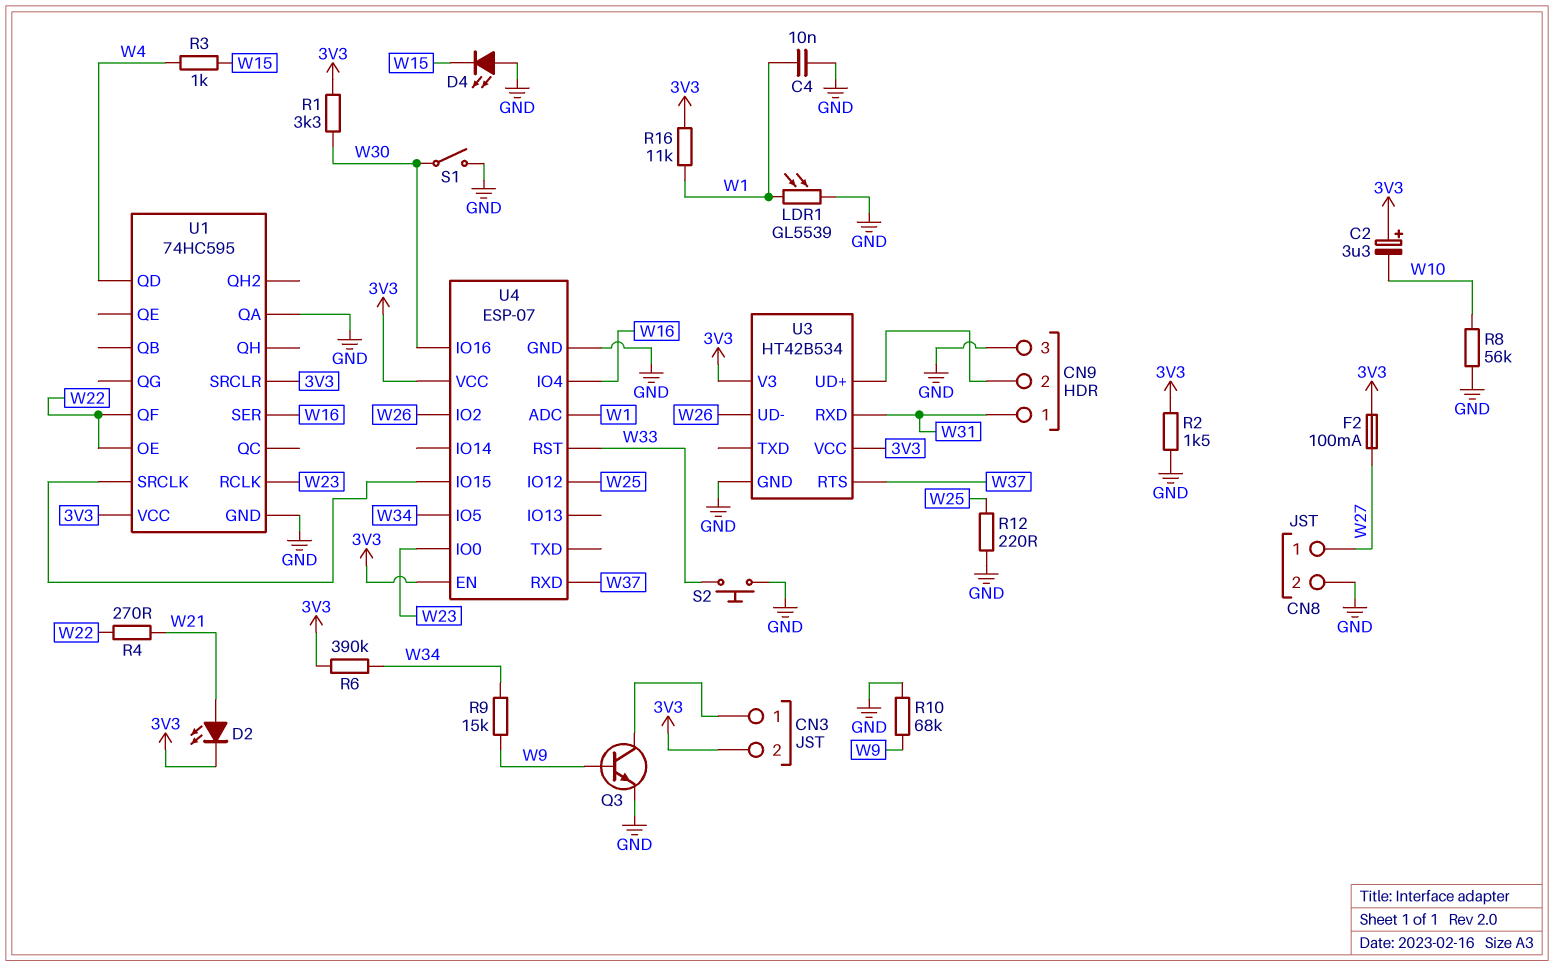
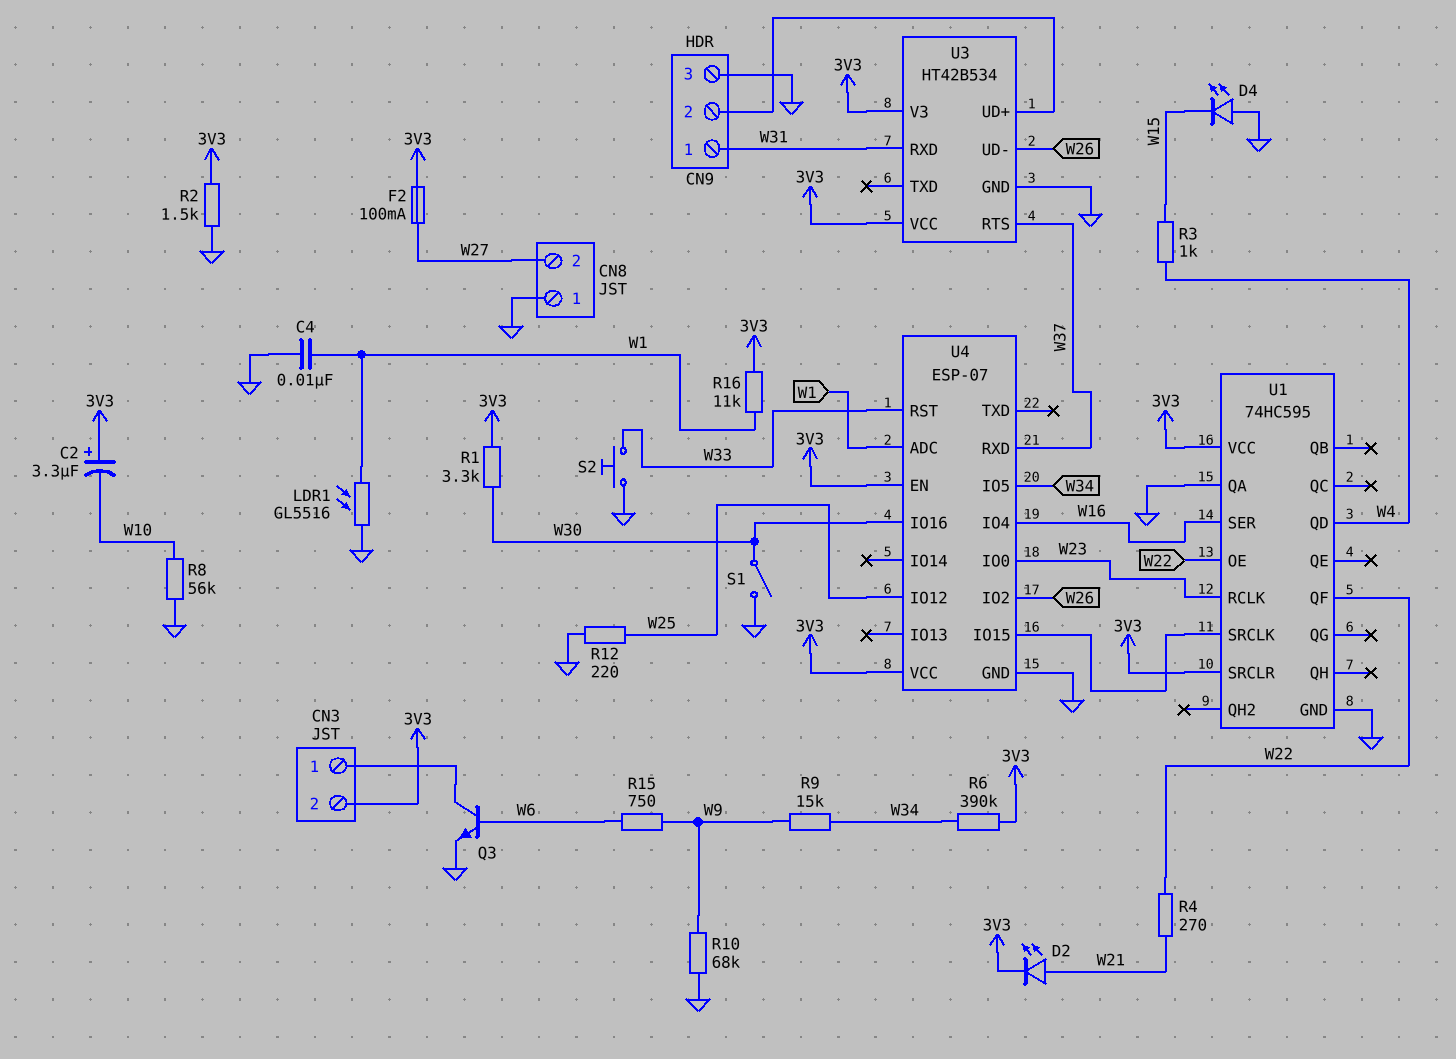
CN8 pin 1: W27 -> GND
CN8 pin 2: GND -> W27
LDR1: GL5539 (GND, W1) -> GL5516 (GND, W1)
Q3: NPN (B W9, C CN3/1, E GND) -> NPN (B W6, C CN3/1, E GND)
R15: none -> 750 (W6, W9)

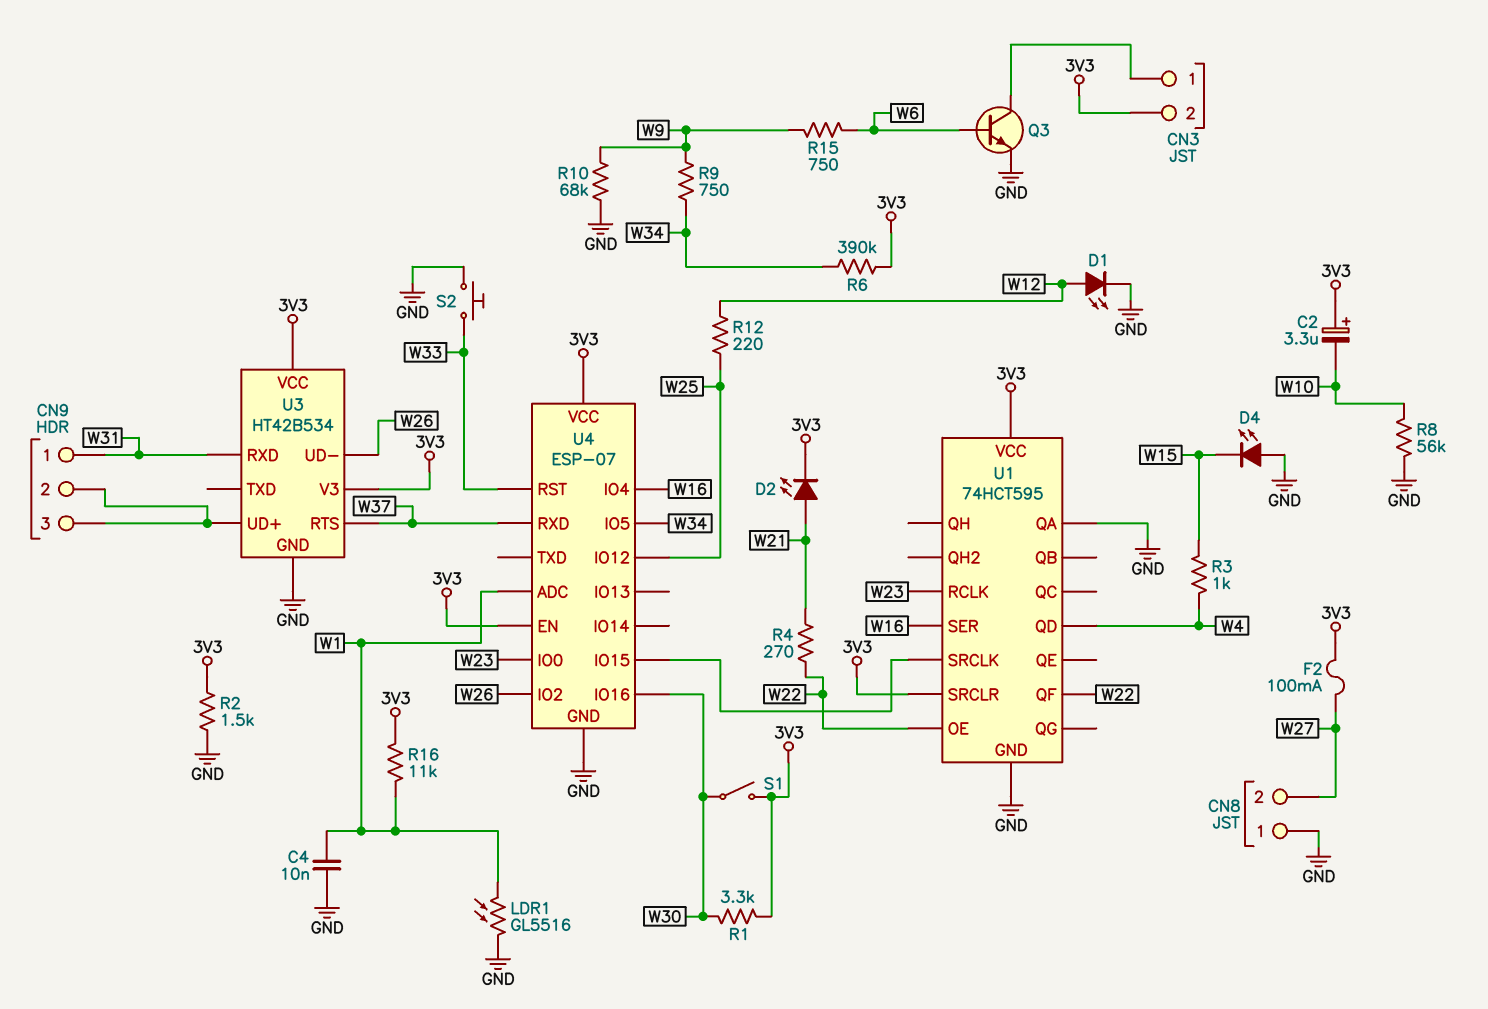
CN9 pin 3: GND -> CN9/2
D1: none -> LED (A W12, K GND)
R9: 15k (W9, W34) -> 750 (W9, W34)
R12: 220 (GND, W25) -> 220 (W12, W25)
S1: switch (GND, W30) -> switch (3V3, W30)
U1: 74HC595 -> 74HCT595

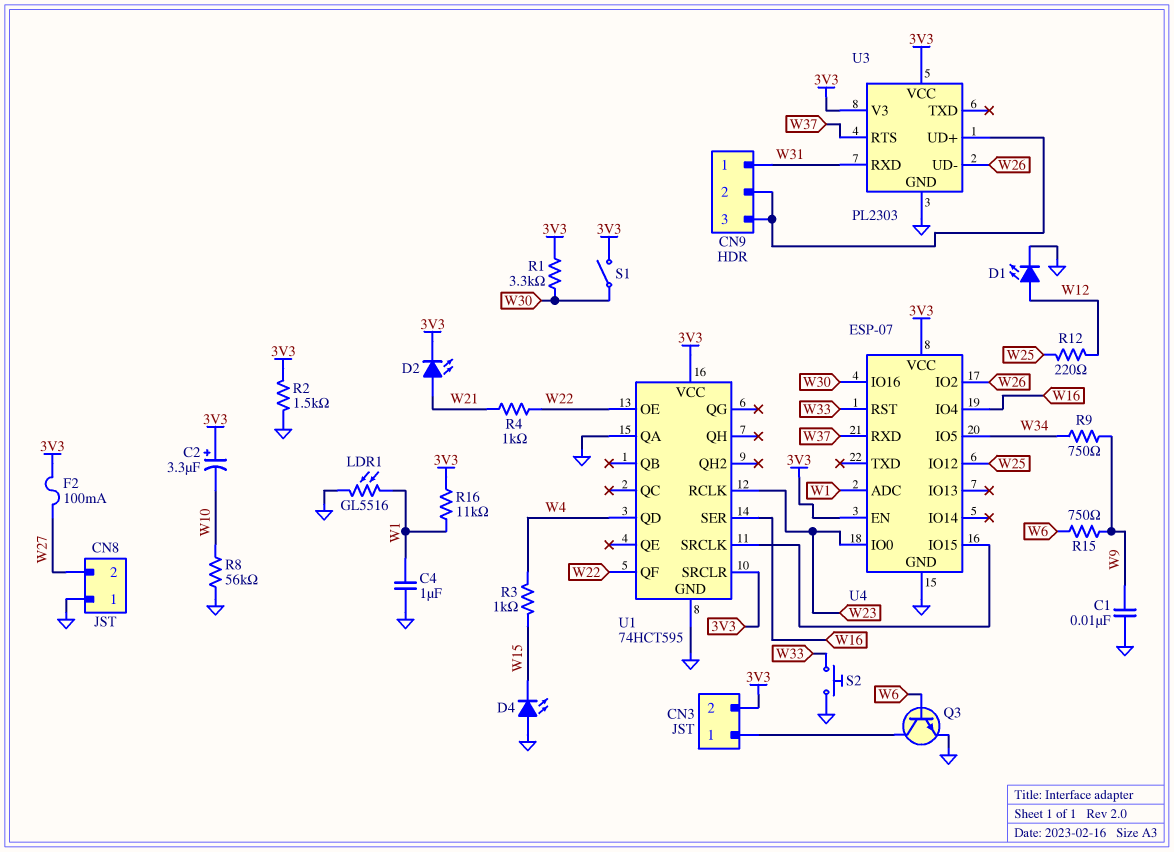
C1: none -> 10nF (GND, W9)
C4: 10nF (GND, W1) -> 1uF (GND, W1)
R4: 270 (W21, W22) -> 1k (W21, W22)
R6: 390k (3V3, W34) -> none
R10: 68k (GND, W9) -> none
U3: HT42B534 -> PL2303

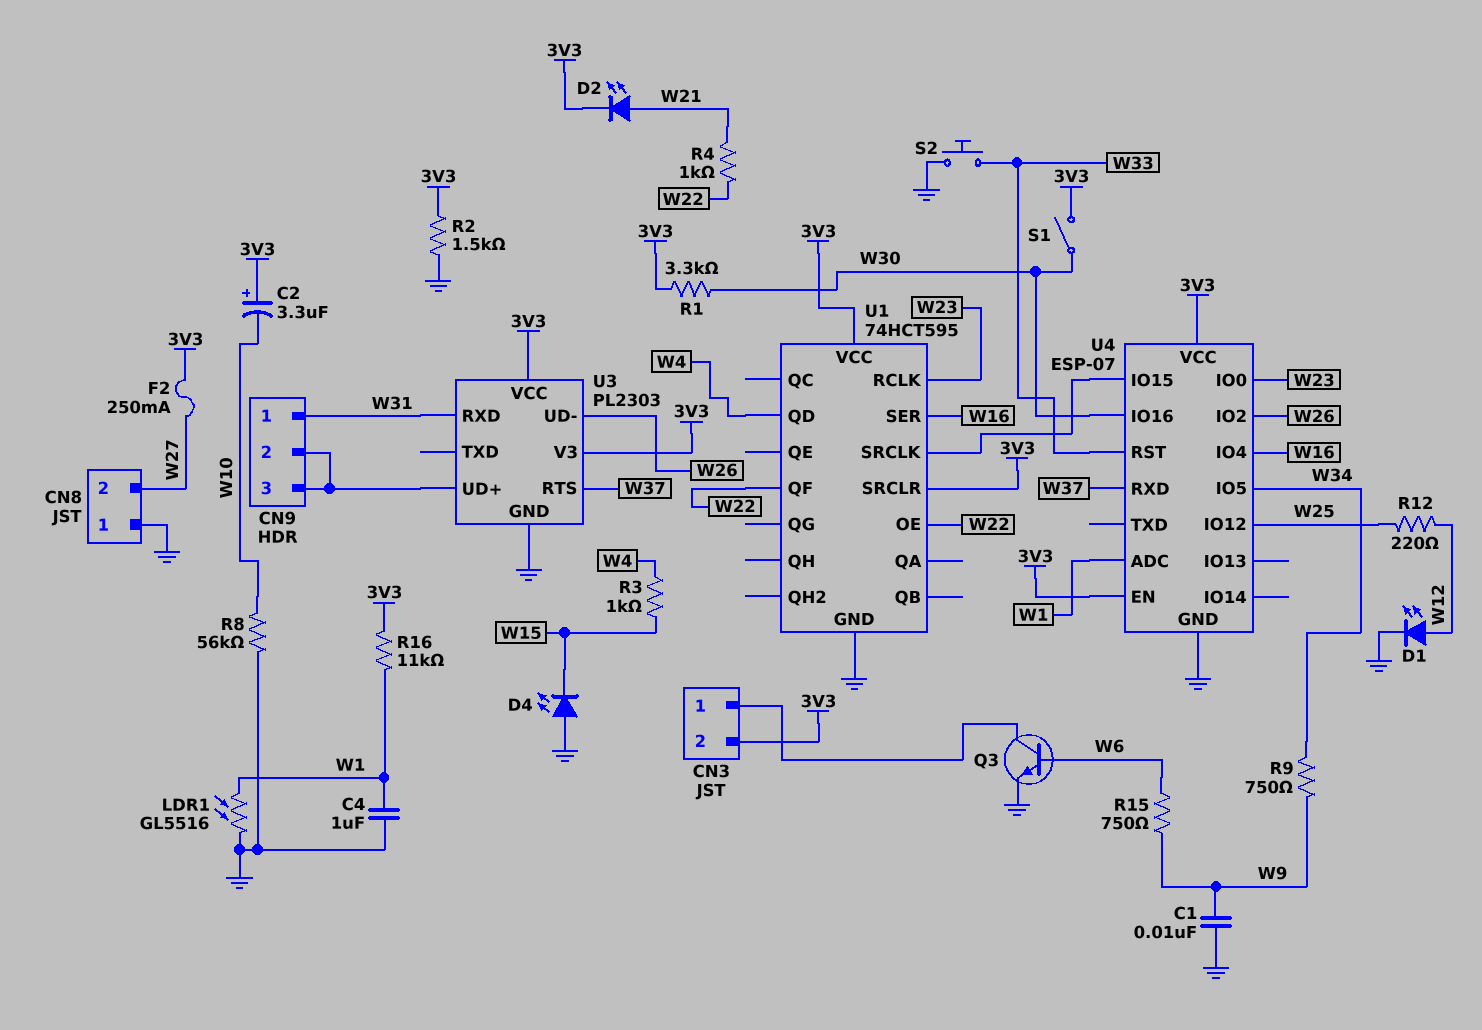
F2: 100mA (3V3, W27) -> 250mA (3V3, W27)
U1 pin QA: GND -> none

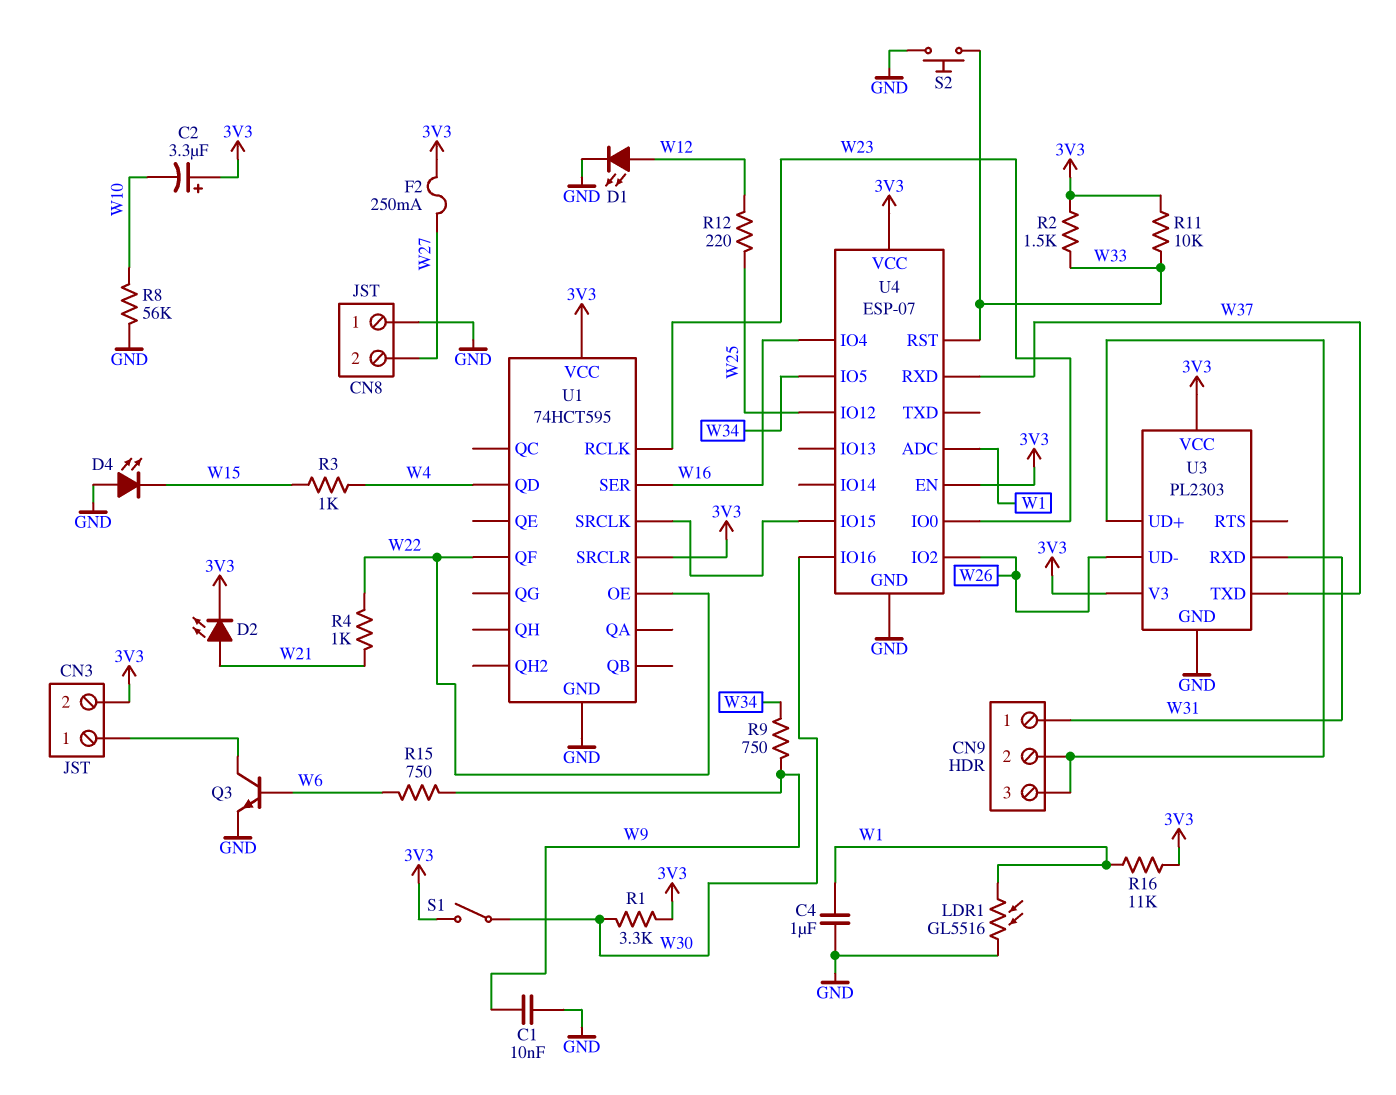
R2: 1.5k (3V3, GND) -> 1.5k (3V3, W33)
R11: none -> 10k (3V3, W33)
U3 pin RTS: W37 -> none
U3 pin TXD: none -> W37

